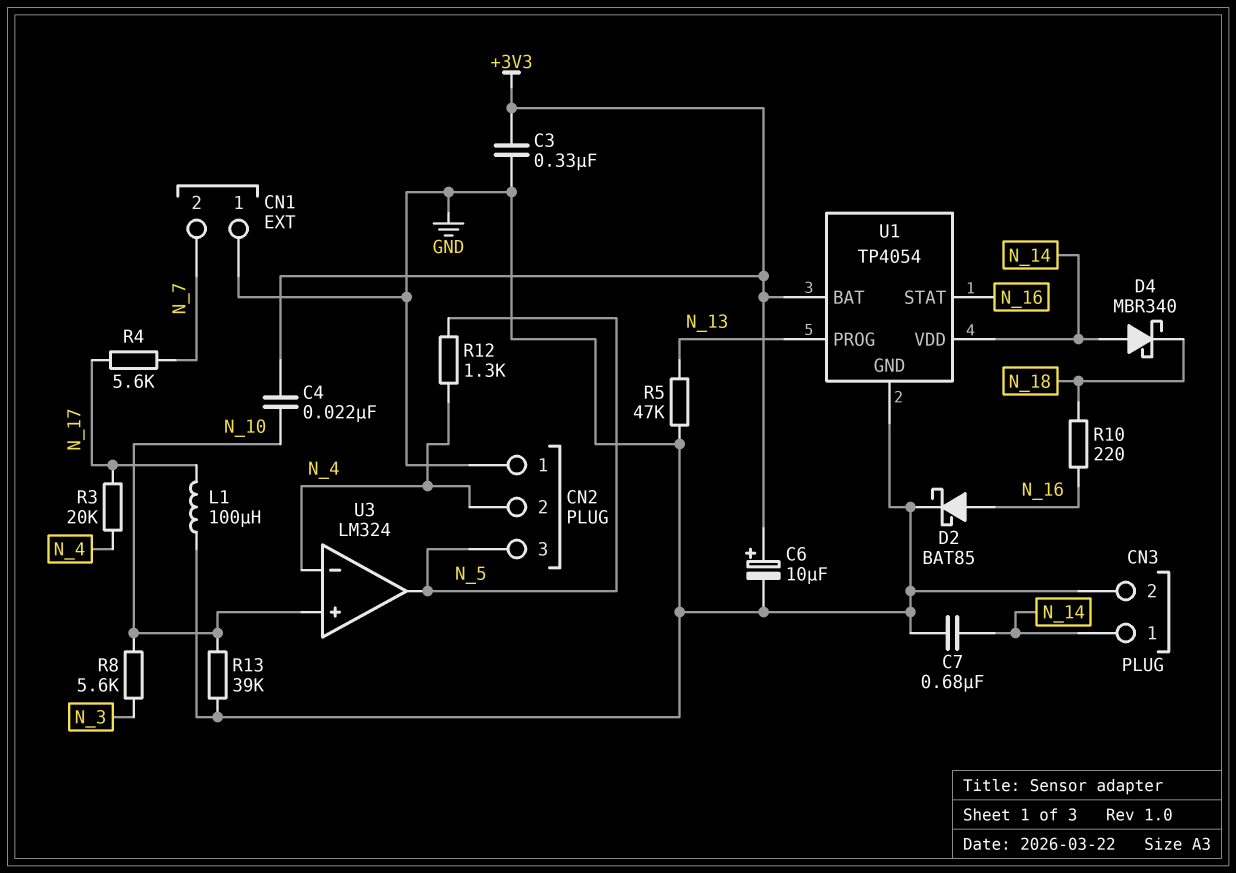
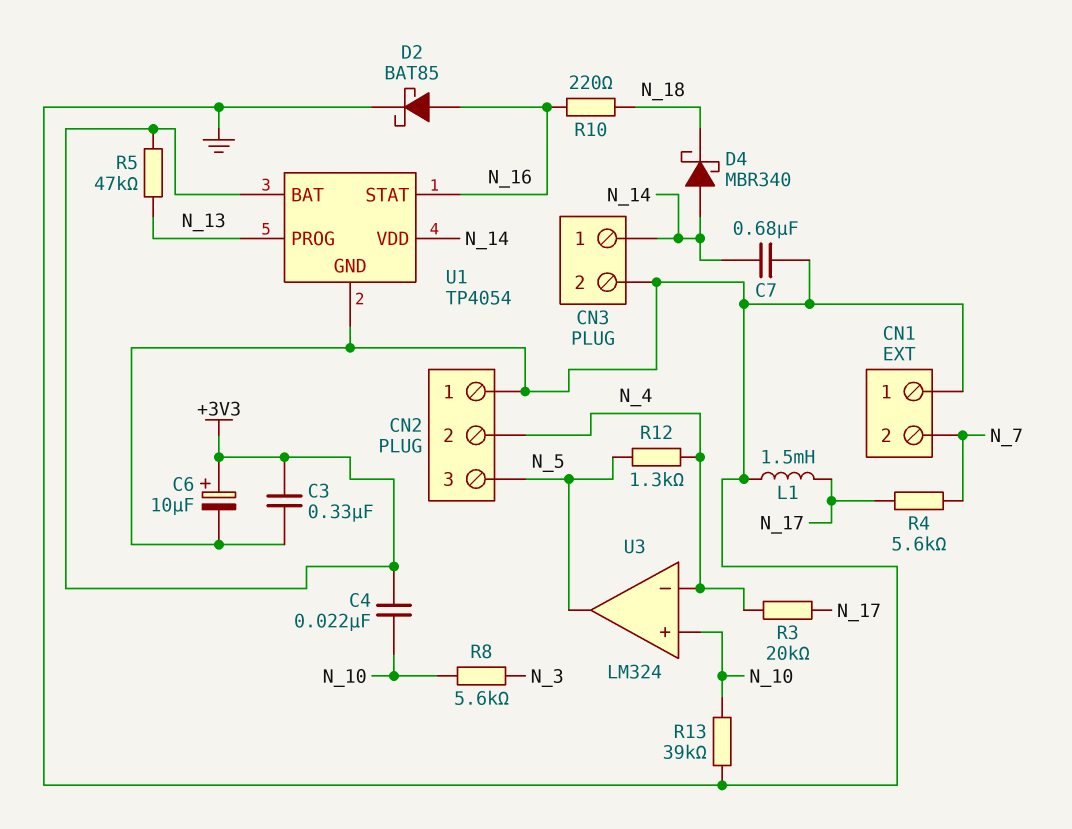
L1: 100uH (GND, N_17) -> 1.5mH (GND, N_17)
R5: 47k (GND, N_13) -> 47k (+3V3, N_13)

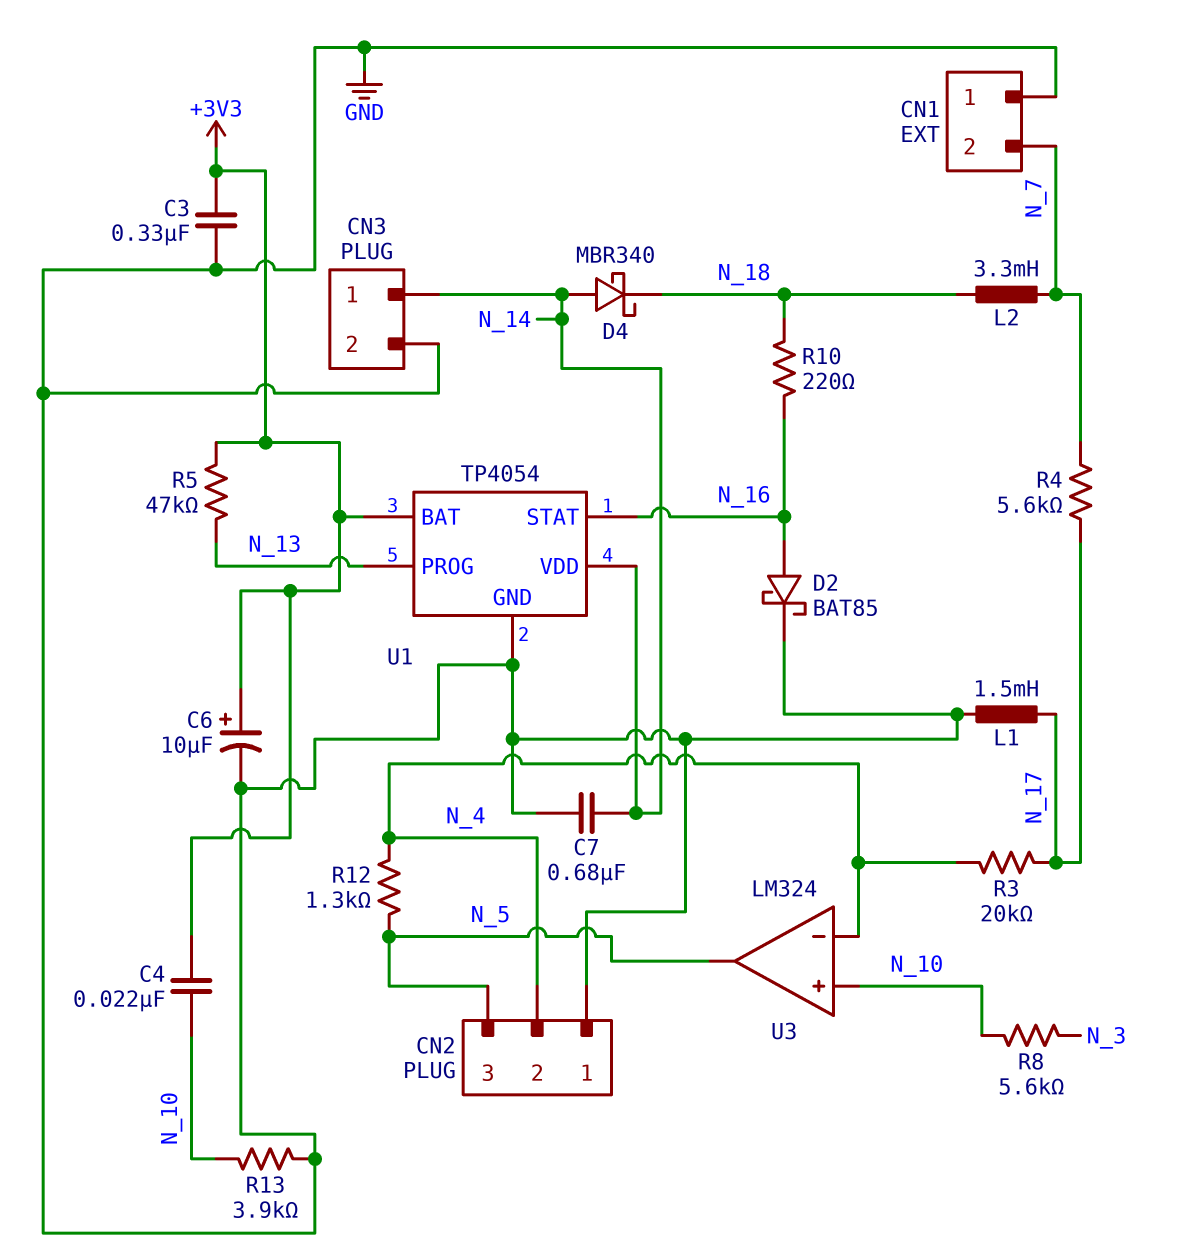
L2: none -> 3.3mH (N_7, N_18)
R13: 39k (GND, N_10) -> 3.9k (GND, N_10)

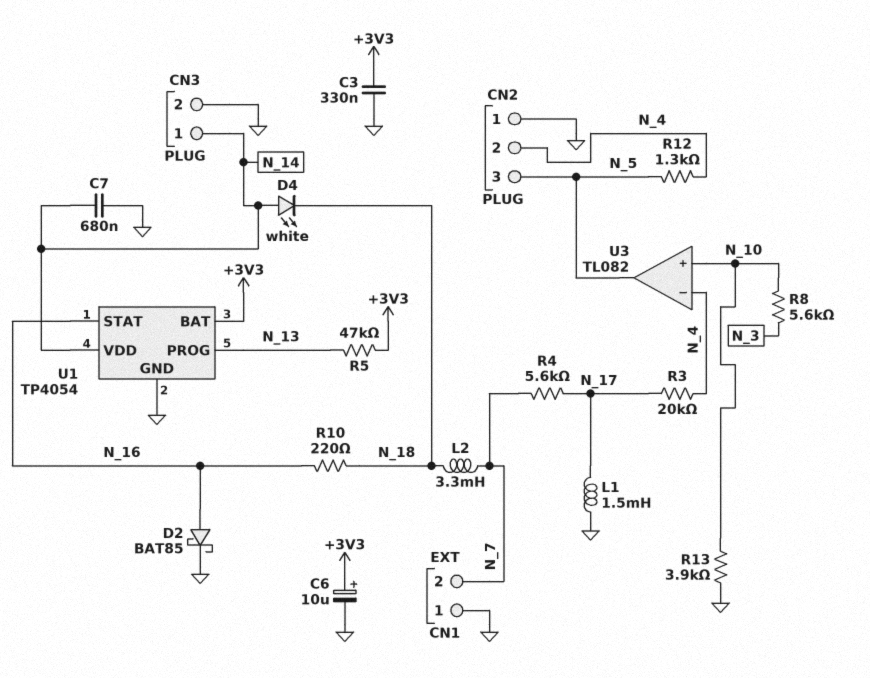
C4: 22nF (+3V3, N_10) -> none
D4: schottky MBR340 (A N_14, K N_18) -> LED white (A N_14, K N_18)
U3: LM324 -> TL082

